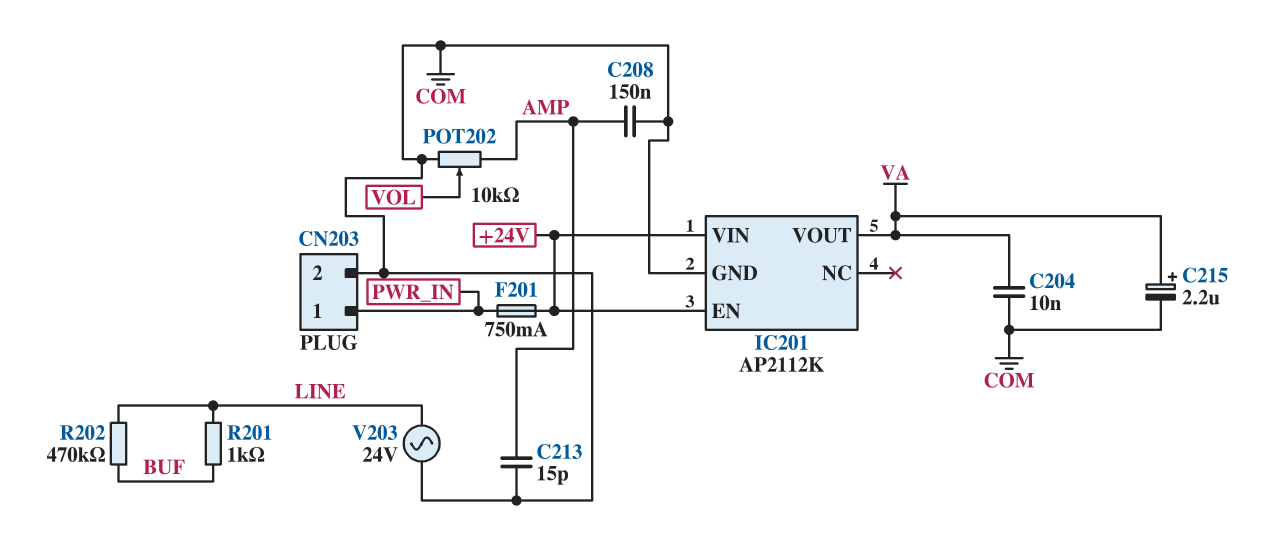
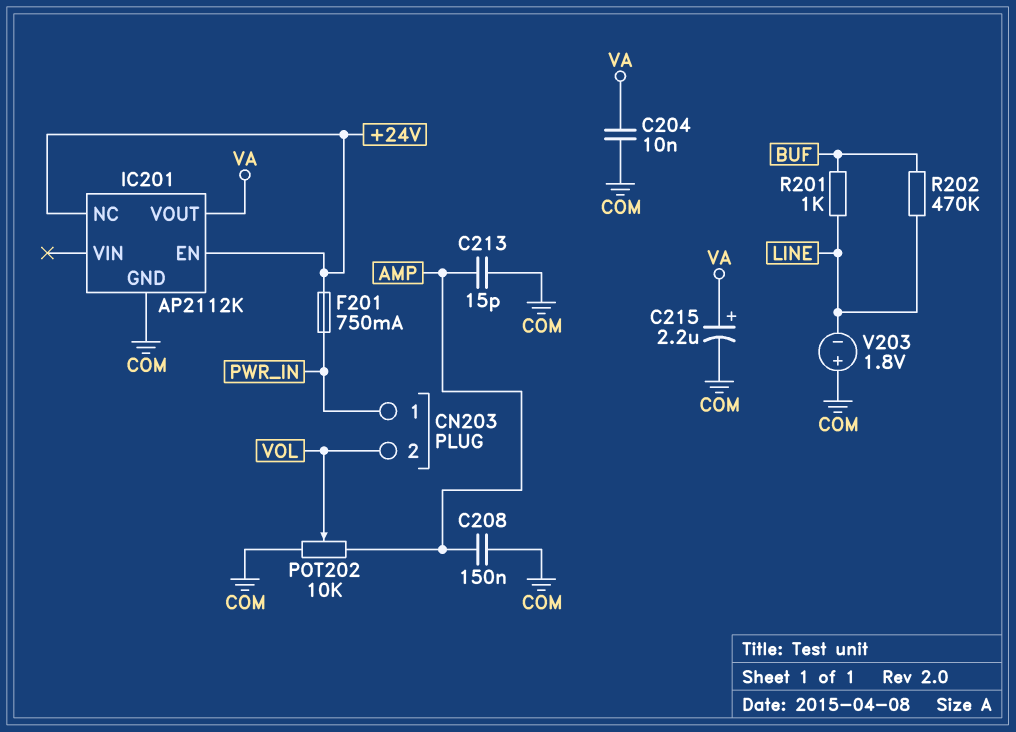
CN203 pin 2: COM -> VOL
IC201 pin NC: none -> +24V
IC201 pin VIN: +24V -> none
V203: AC 24V (COM, LINE) -> 1.8V (plus COM, minus LINE)

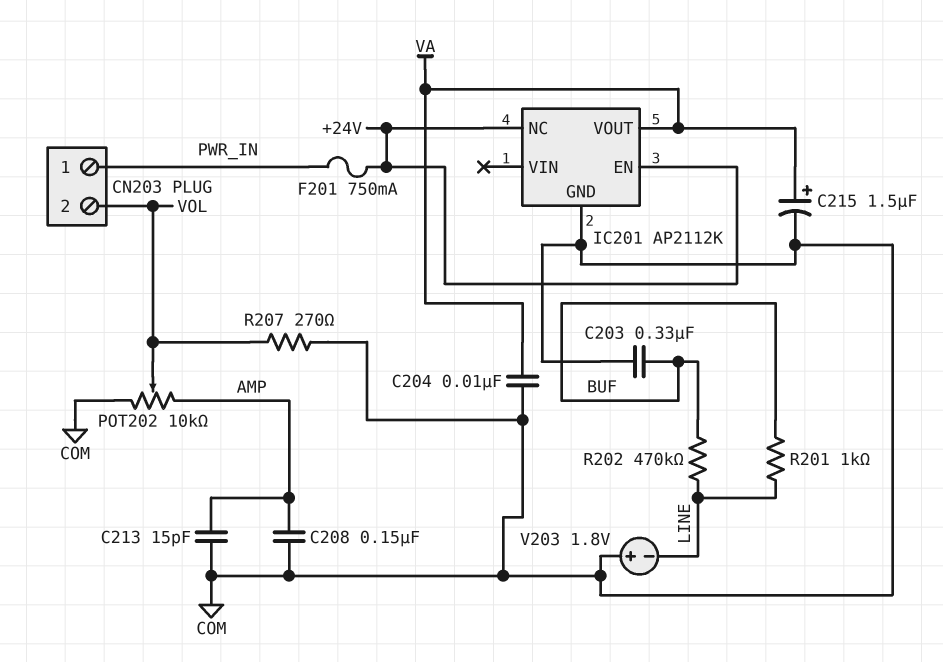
C203: none -> 330nF (BUF, COM)
C215: 2.2uF (plus VA, minus COM) -> 1.5uF (plus VA, minus COM)
R207: none -> 270 (COM, VOL)

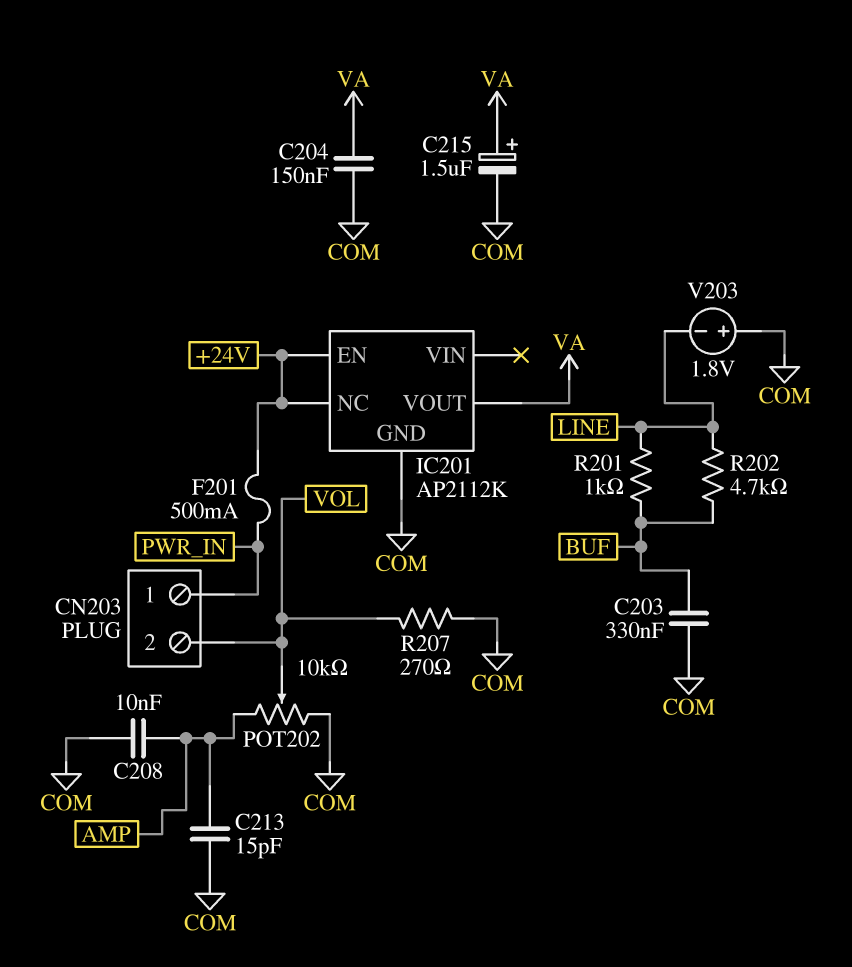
C204: 10nF (COM, VA) -> 150nF (COM, VA)
C208: 150nF (AMP, COM) -> 10nF (AMP, COM)
F201: 750mA (+24V, PWR_IN) -> 500mA (+24V, PWR_IN)
R202: 470k (BUF, LINE) -> 4.7k (BUF, LINE)

